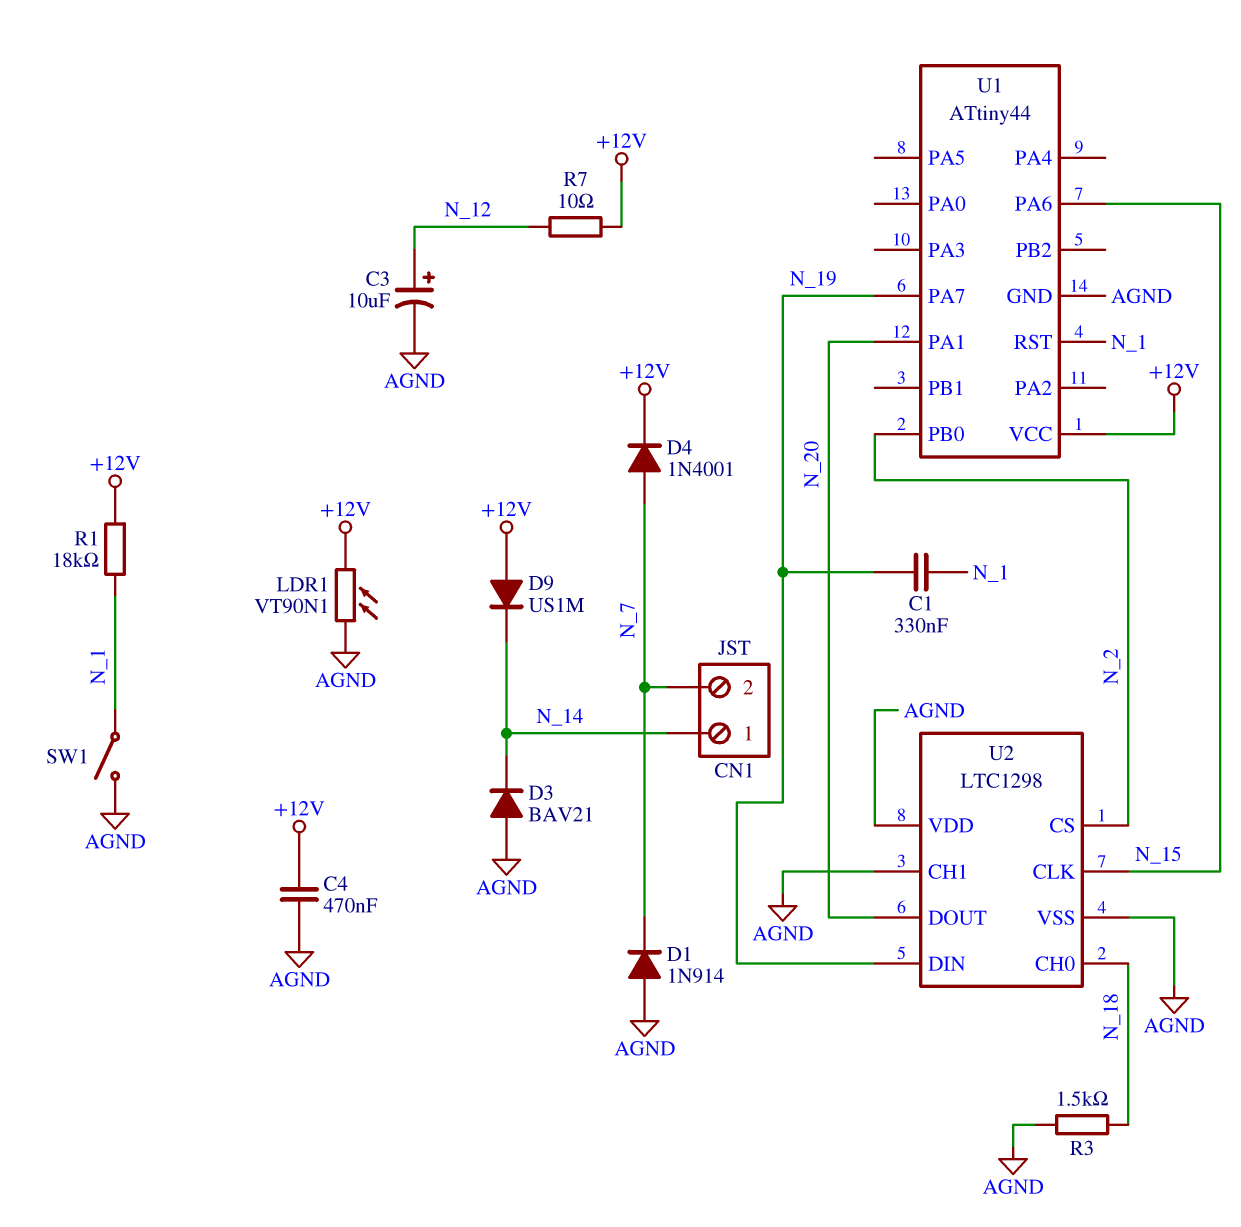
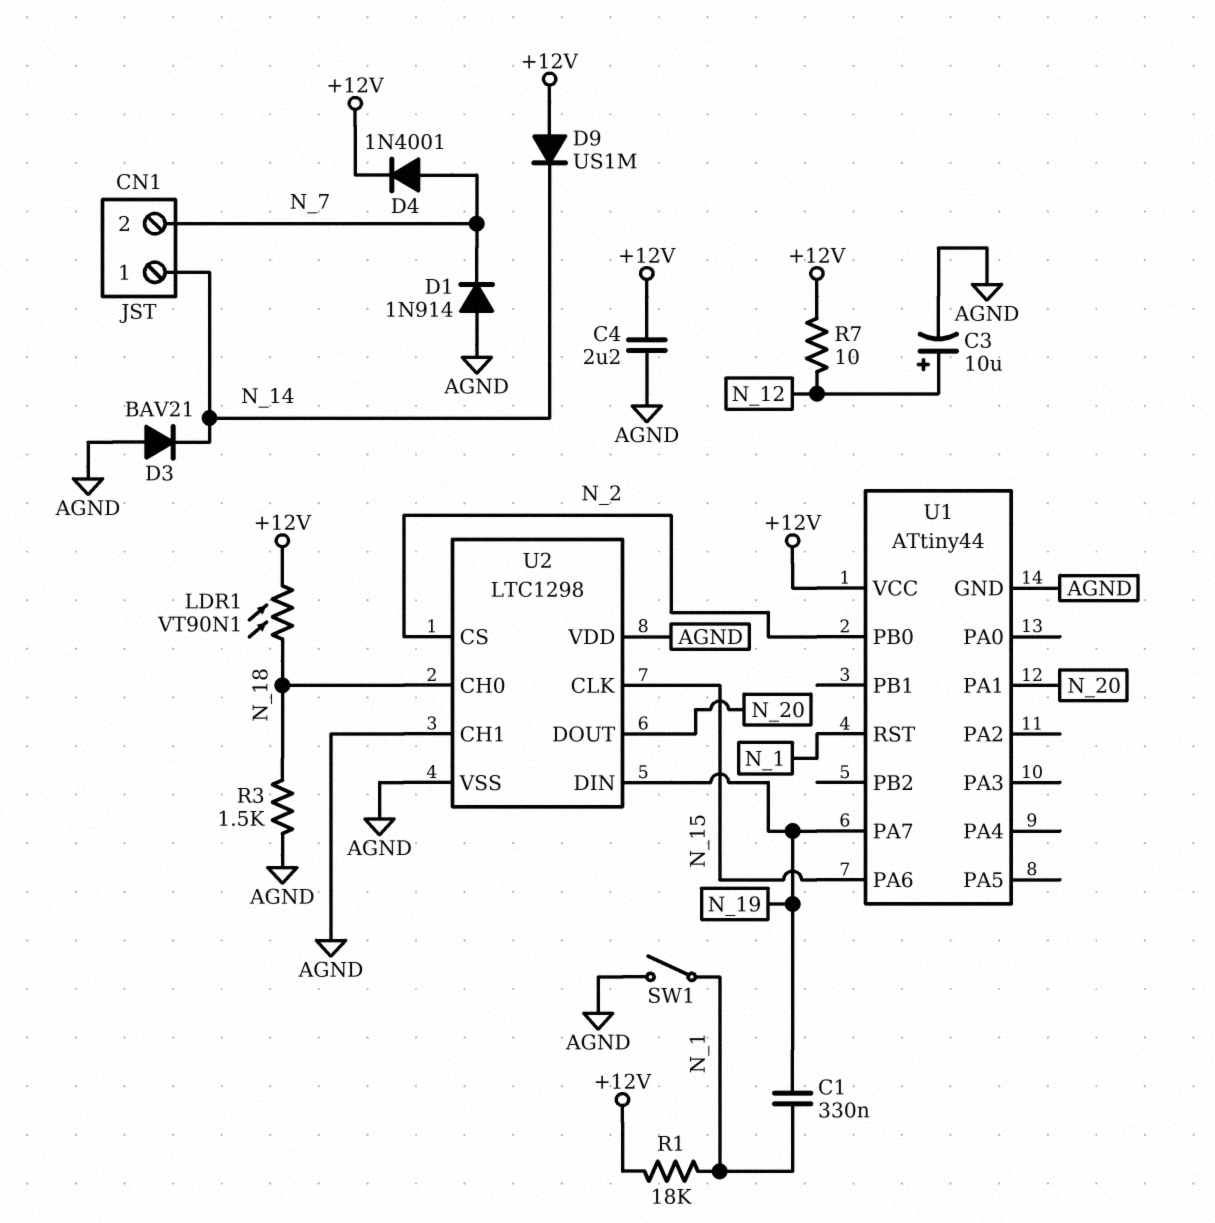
C4: 470nF (+12V, AGND) -> 2.2uF (+12V, AGND)
LDR1: VT90N1 (+12V, AGND) -> VT90N1 (+12V, N_18)

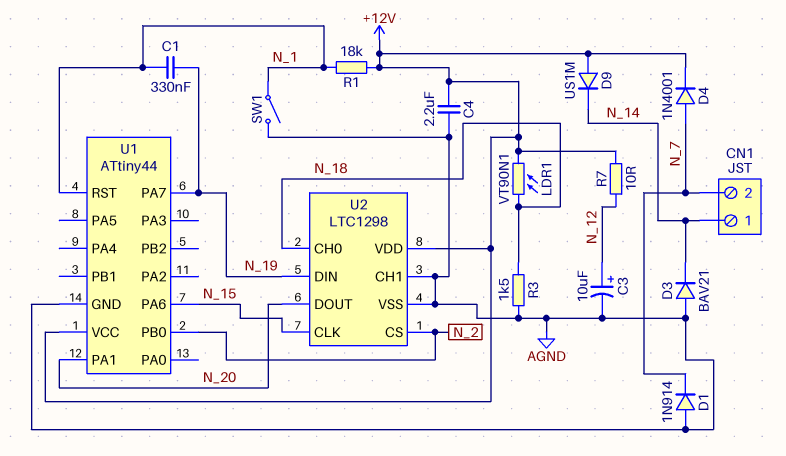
U2 pin VDD: AGND -> +12V

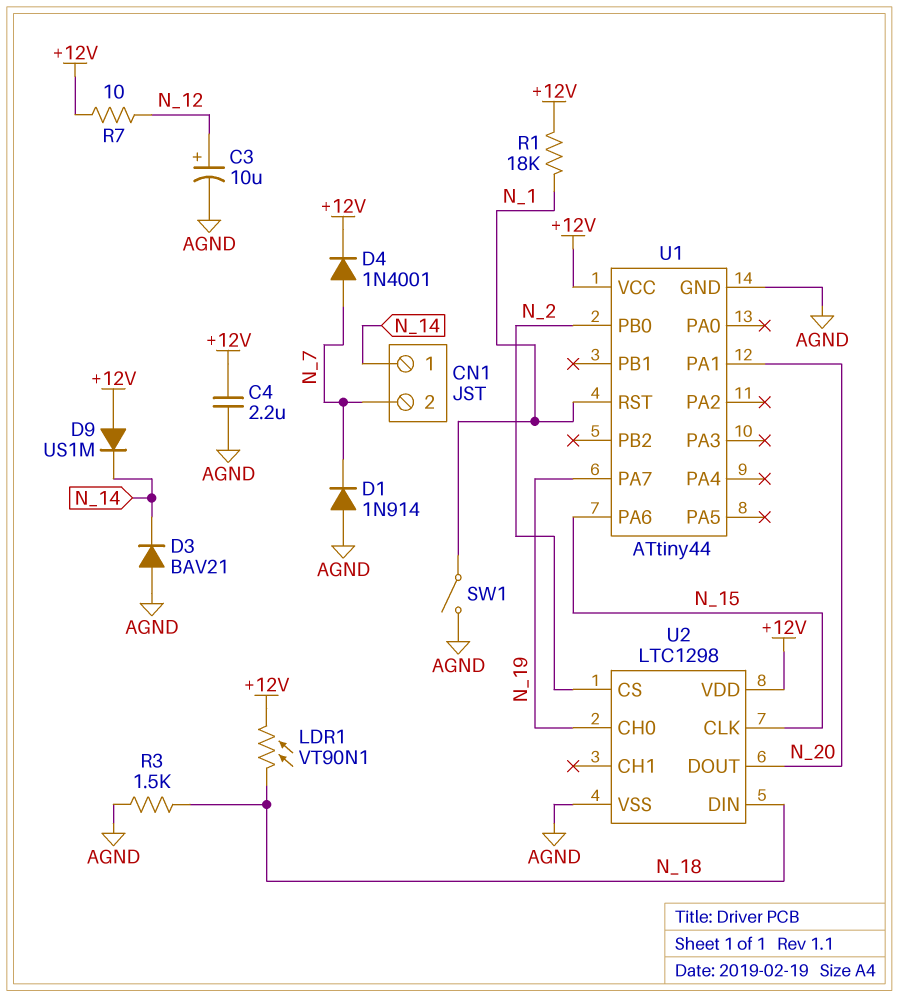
C1: 330nF (N_1, N_19) -> none
U2 pin CH0: N_18 -> N_19
U2 pin CH1: AGND -> none
U2 pin DIN: N_19 -> N_18

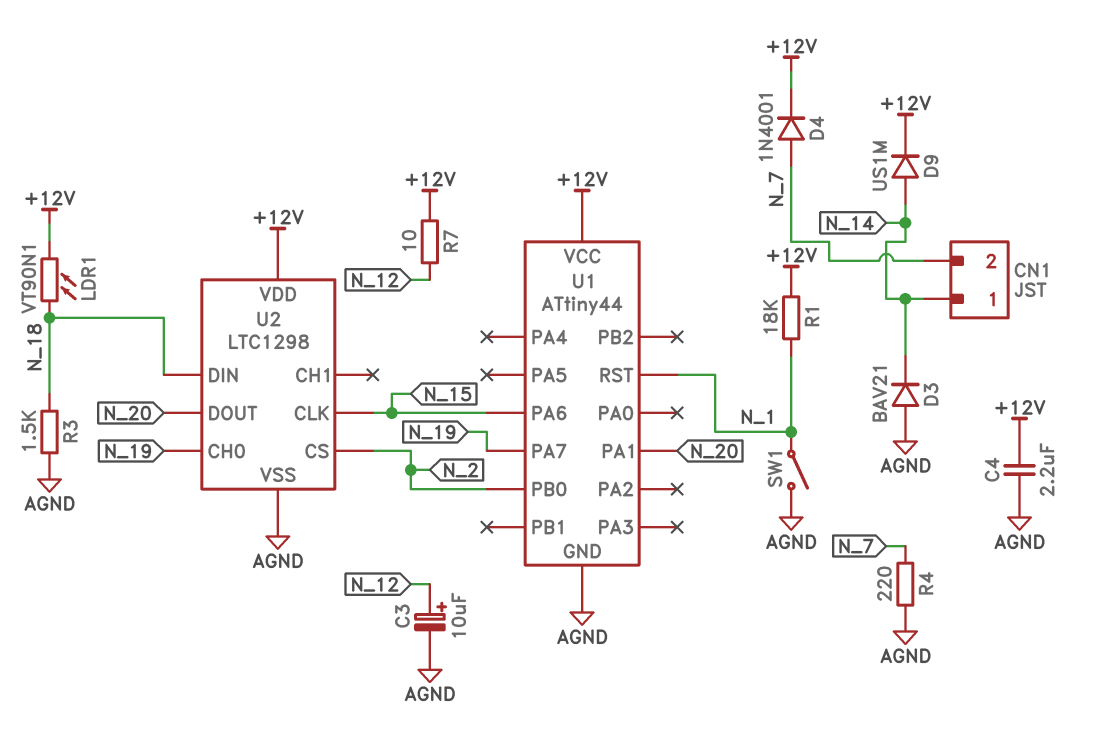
D1: diode 1N914 (A AGND, K N_7) -> none
D9: diode US1M (A +12V, K N_14) -> diode US1M (A N_14, K +12V)
R4: none -> 220 (AGND, N_7)

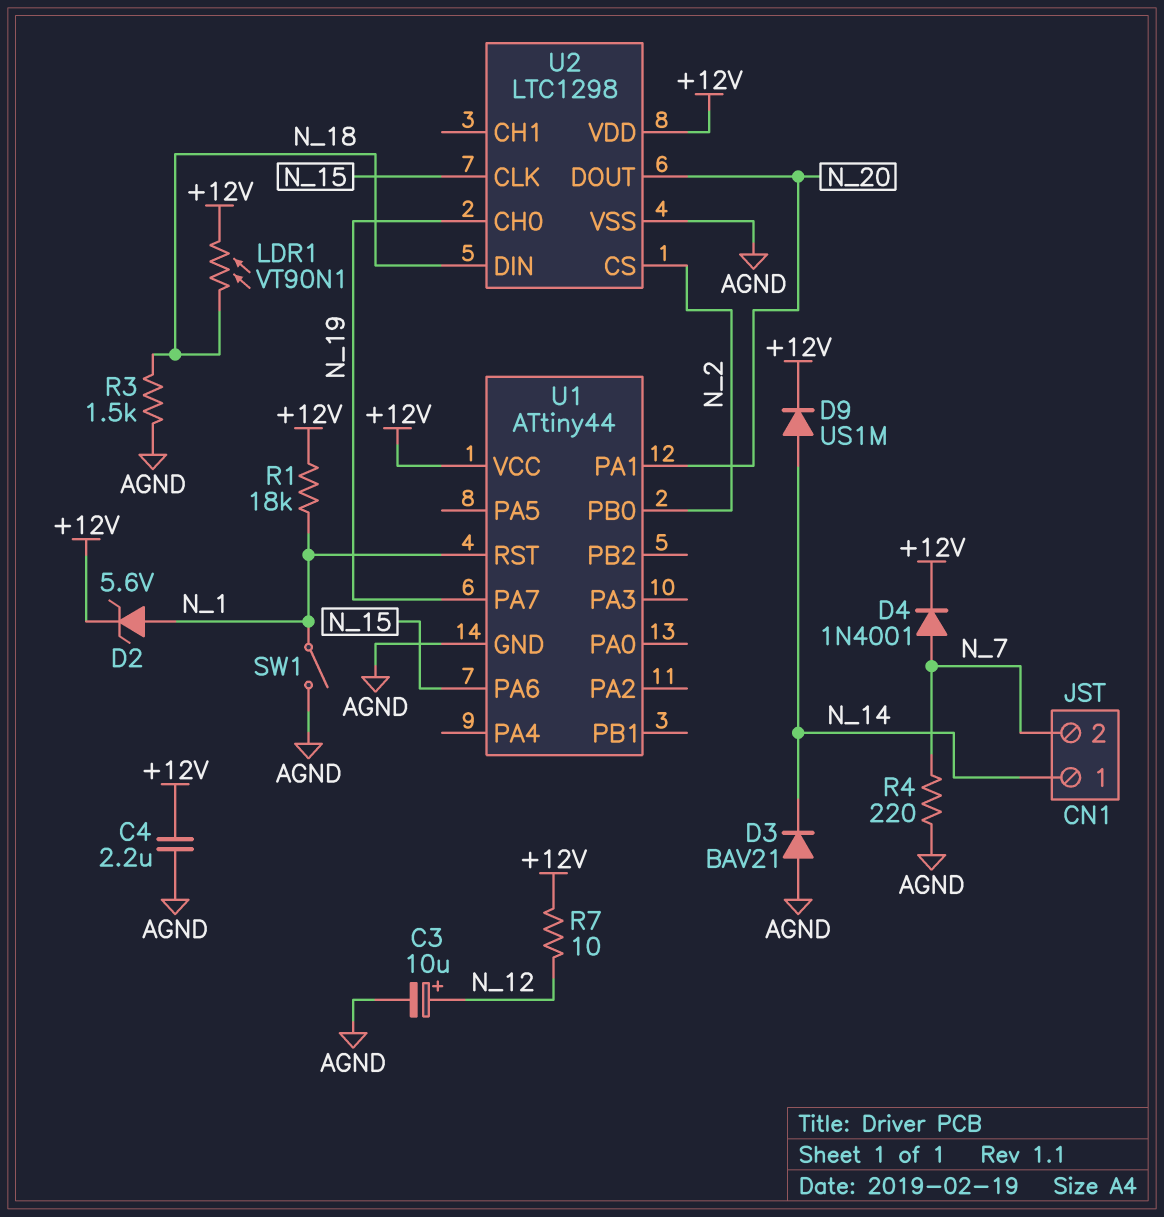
D2: none -> zener 5.6V (A N_1, K +12V)

